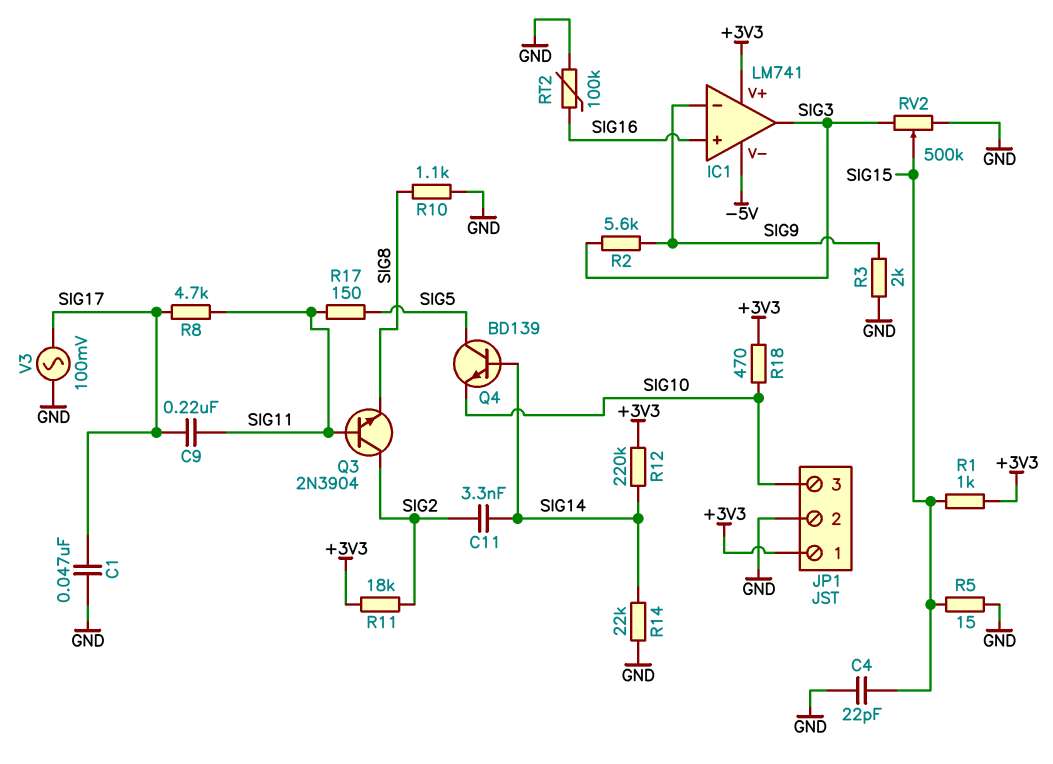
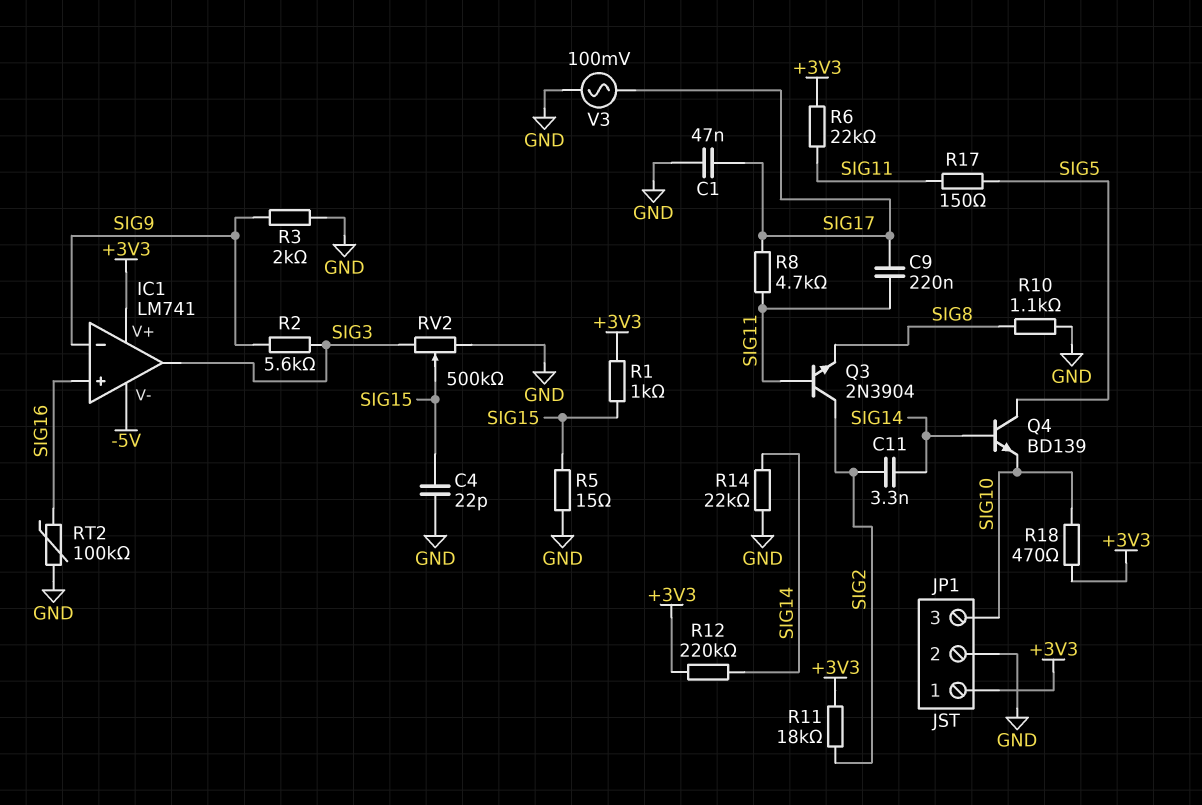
R6: none -> 22k (+3V3, SIG11)

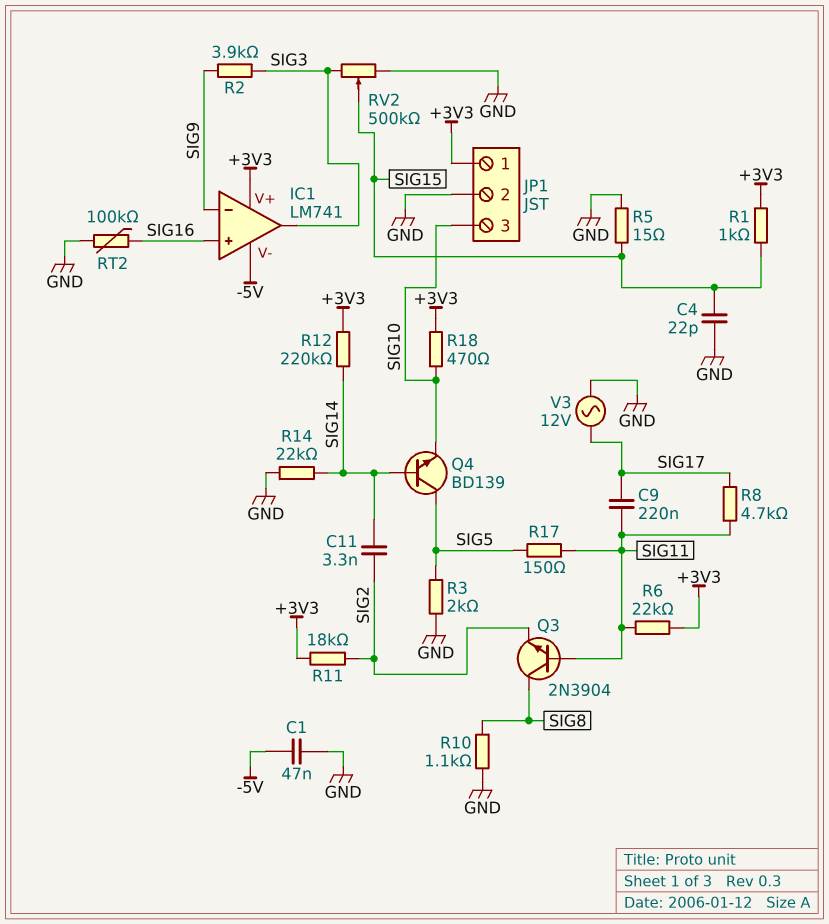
C1: 47nF (GND, SIG17) -> 47nF (-5V, GND)
Q3: NPN 2N3904 (B SIG11, C SIG2, E SIG8) -> NPN 2N3904 (B SIG11, C SIG8, E SIG2)
R2: 5.6k (SIG3, SIG9) -> 3.9k (SIG3, SIG9)
R3: 2k (GND, SIG9) -> 2k (GND, SIG5)
V3: AC 100mV (GND, SIG17) -> AC 12V (GND, SIG17)

